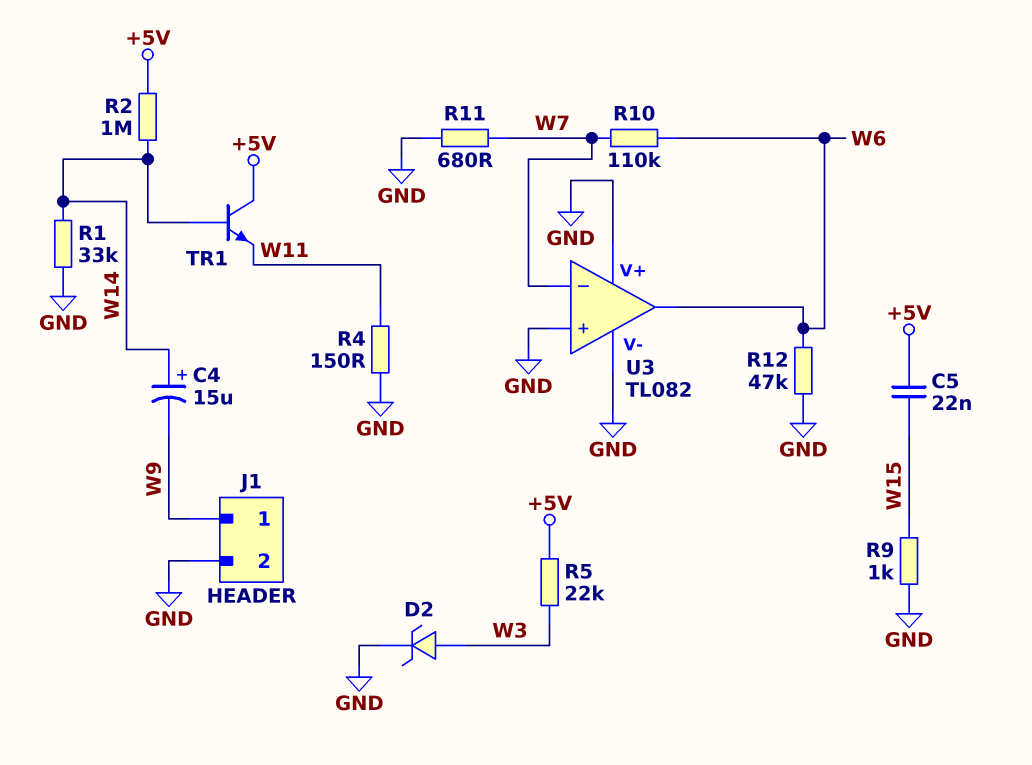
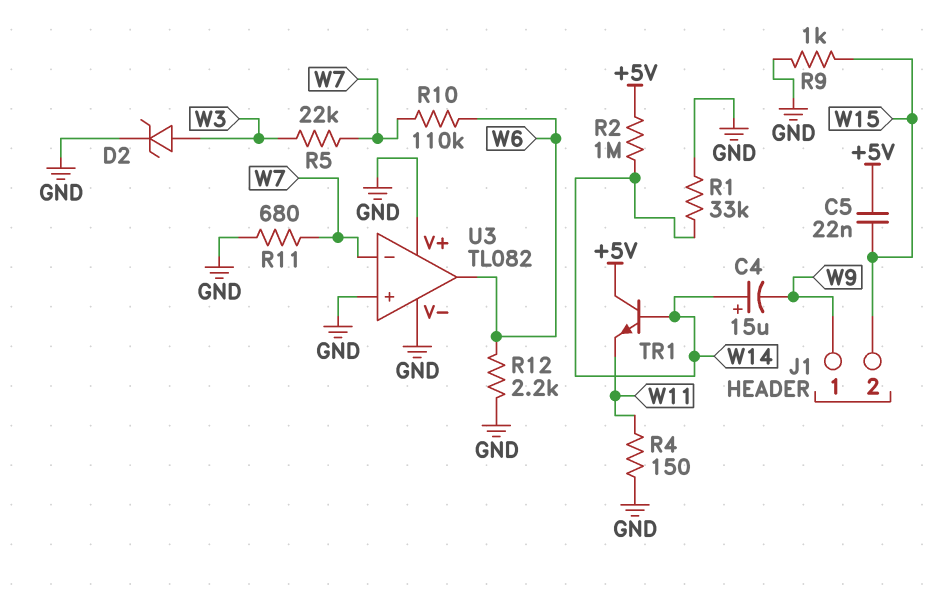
J1 pin 2: GND -> W15
R5: 22k (+5V, W3) -> 22k (W3, W7)
R12: 47k (GND, W6) -> 2.2k (GND, W6)

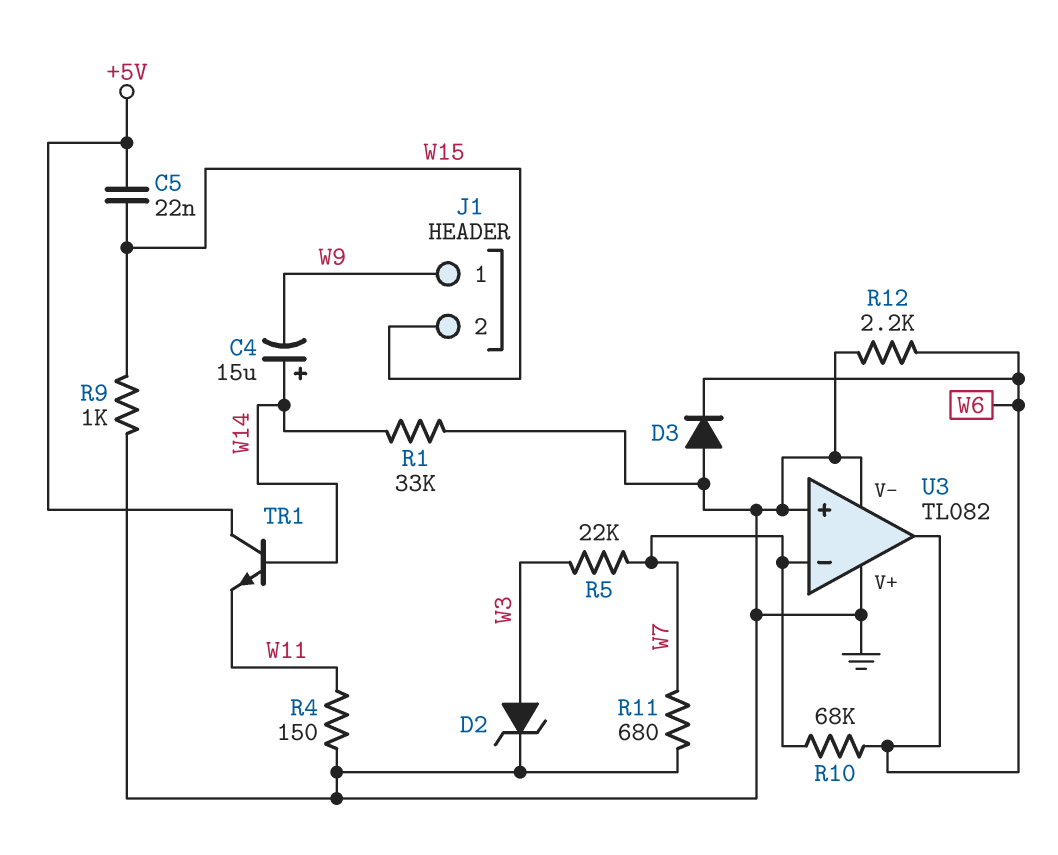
D3: none -> diode (A GND, K W6)
R2: 1M (+5V, W14) -> none
R10: 110k (W6, W7) -> 68k (W6, W7)

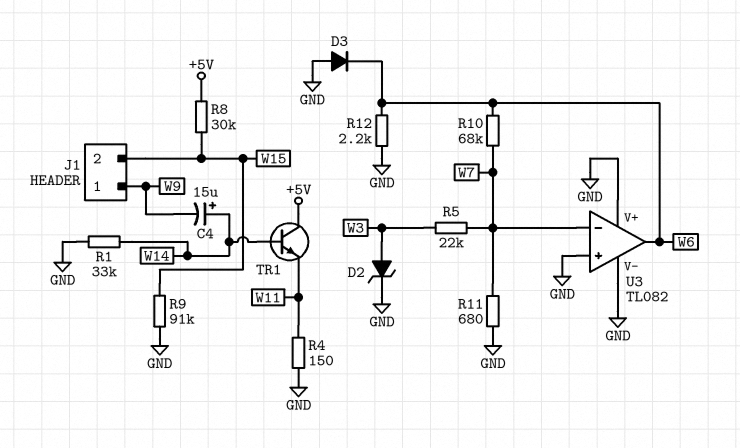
C5: 22nF (+5V, W15) -> none
R8: none -> 30k (+5V, W15)
R9: 1k (GND, W15) -> 91k (GND, W15)

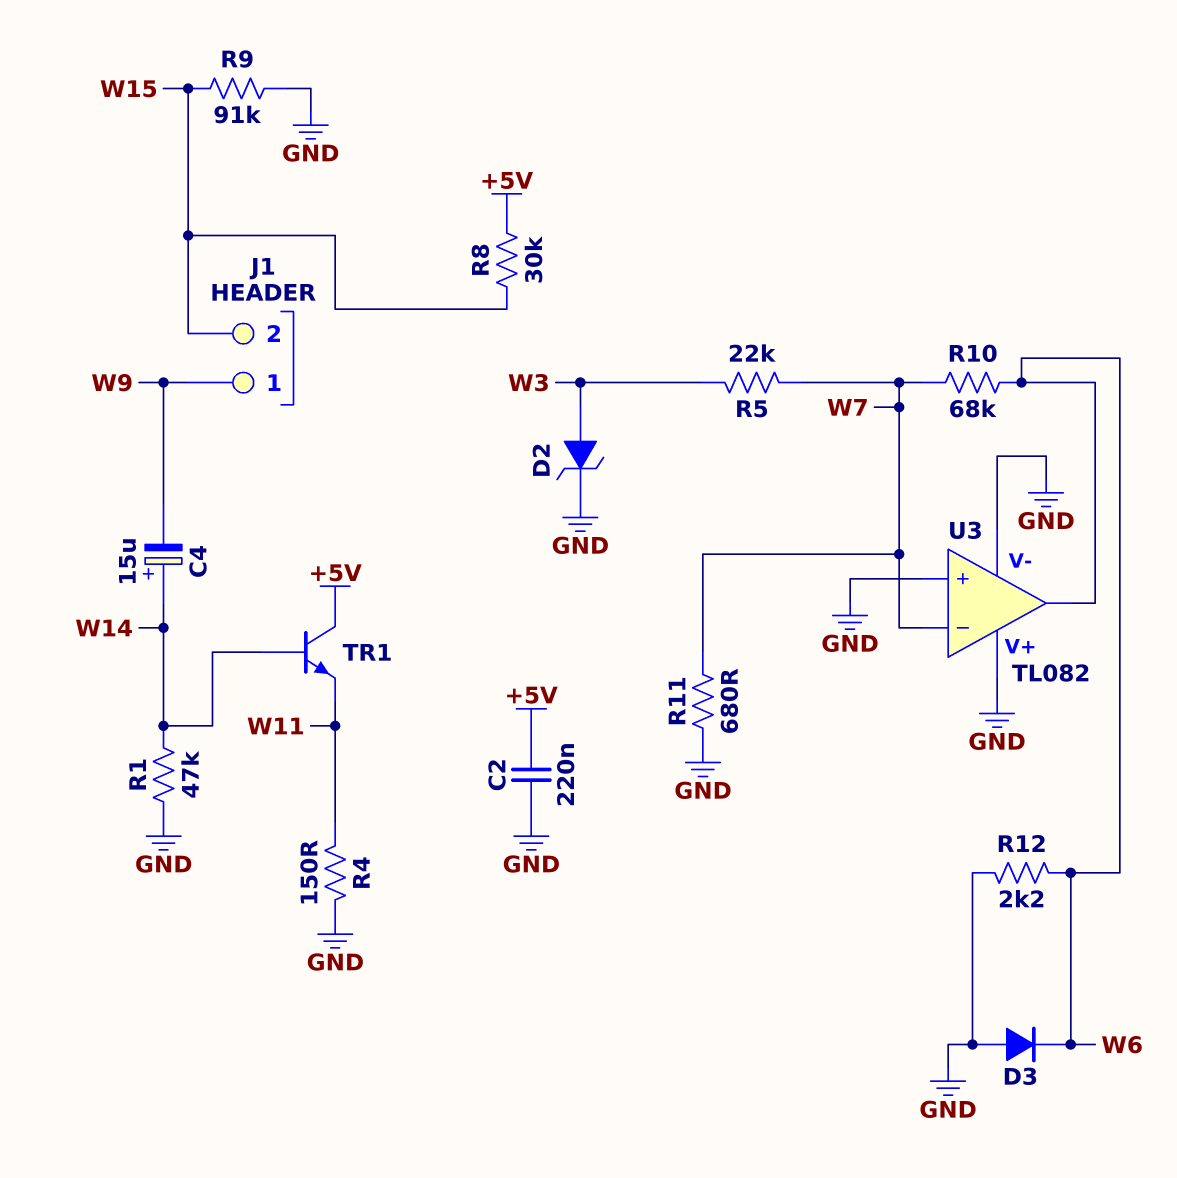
C2: none -> 220nF (+5V, GND)
R1: 33k (GND, W14) -> 47k (GND, W14)

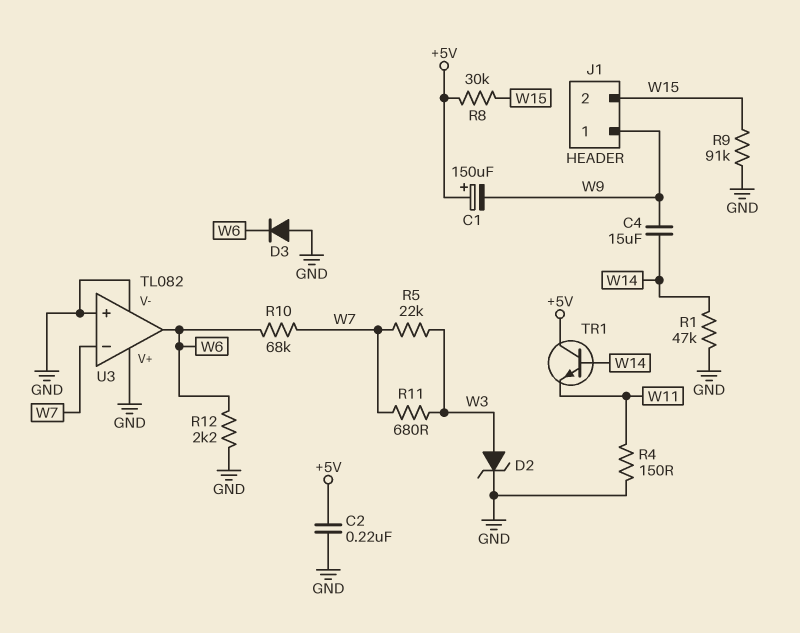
C1: none -> 150uF (plus +5V, minus W9)
C4: 15uF (plus W14, minus W9) -> 15uF (W9, W14)
R11: 680 (GND, W7) -> 680 (W3, W7)

